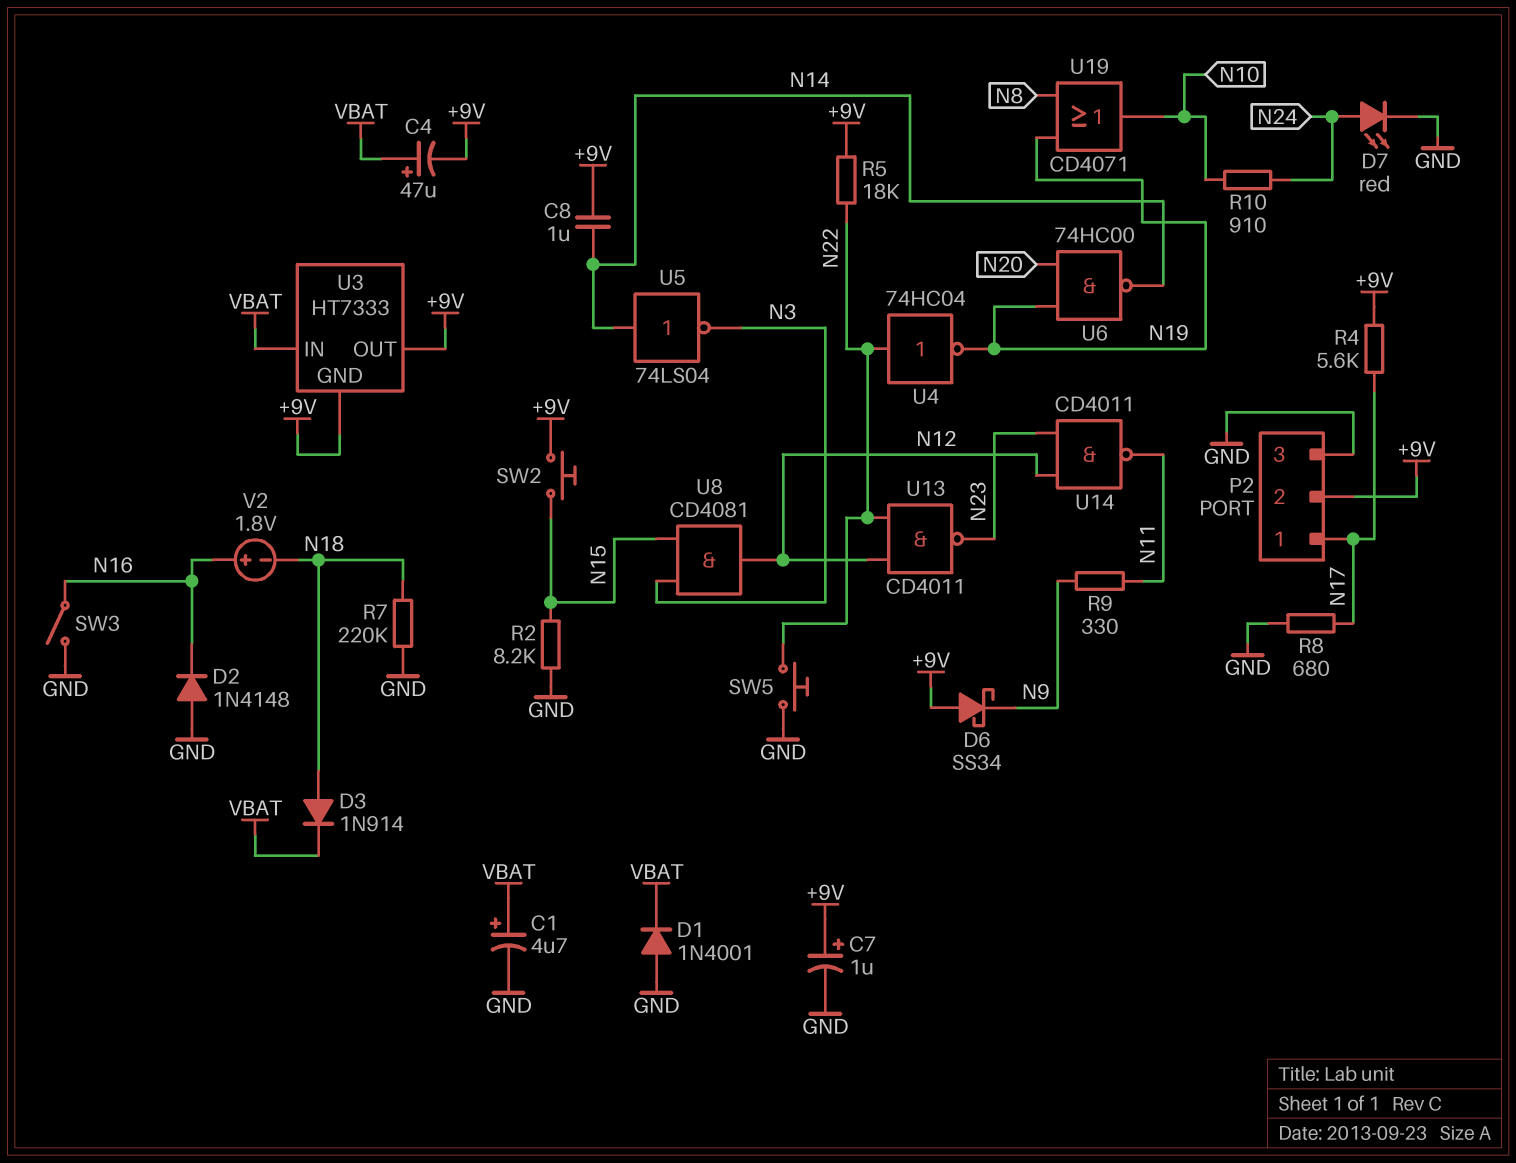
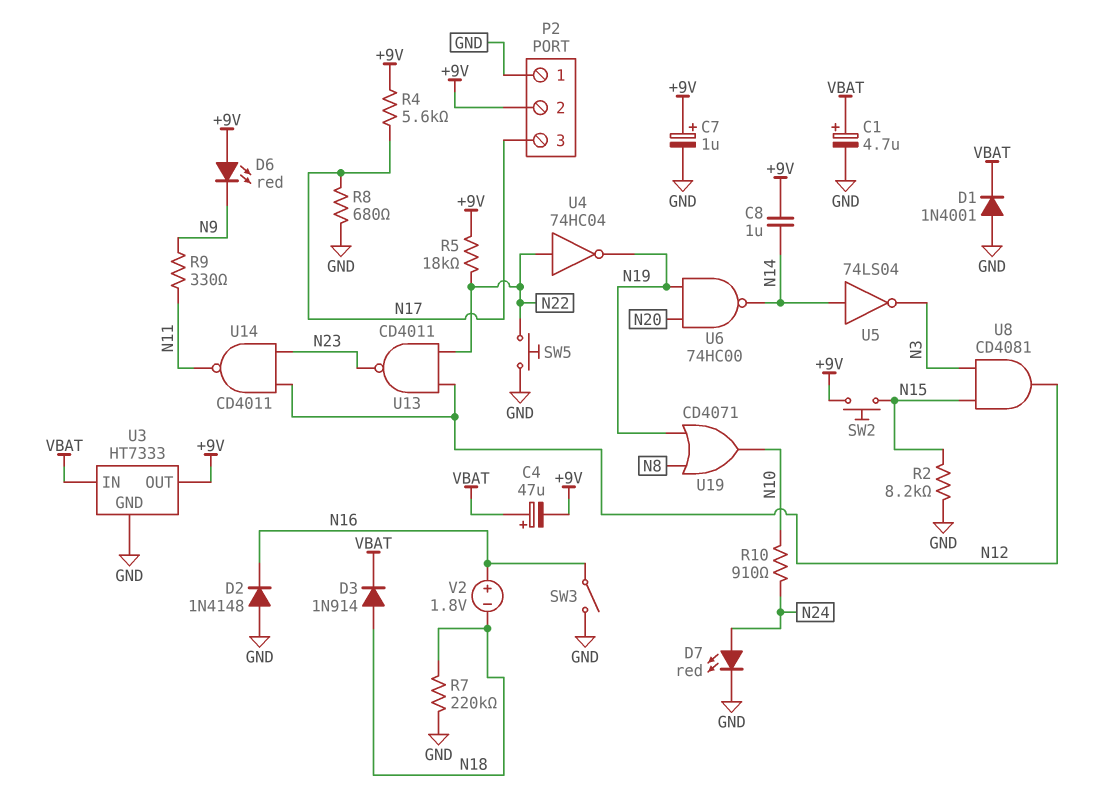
D6: schottky SS34 (A +9V, K N9) -> LED red (A +9V, K N9)
P2 pin 1: N17 -> GND
P2 pin 3: GND -> N17
U3 pin GND: +9V -> GND

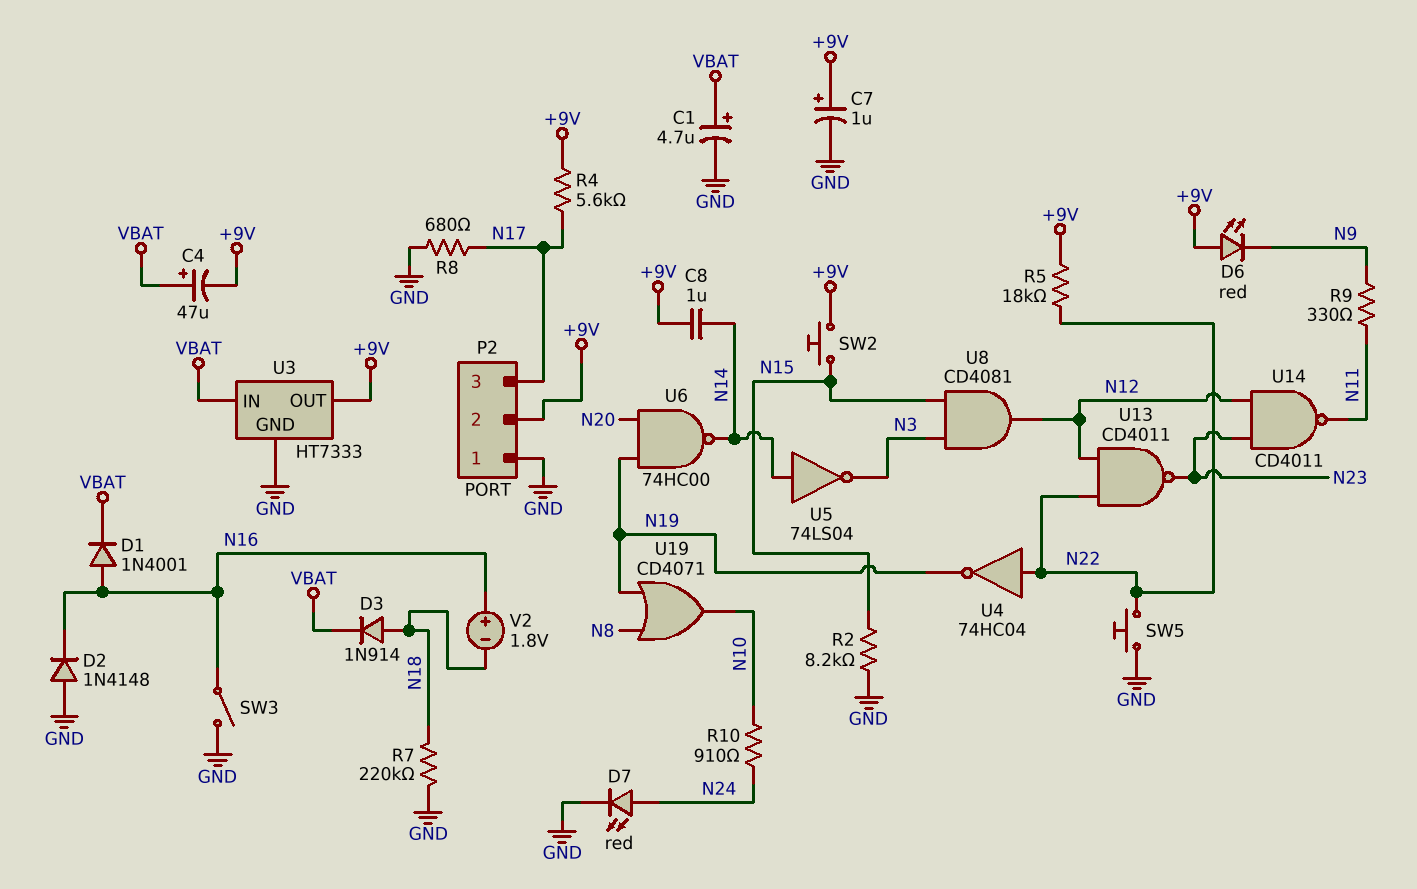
D1: diode 1N4001 (A GND, K VBAT) -> diode 1N4001 (A N16, K VBAT)

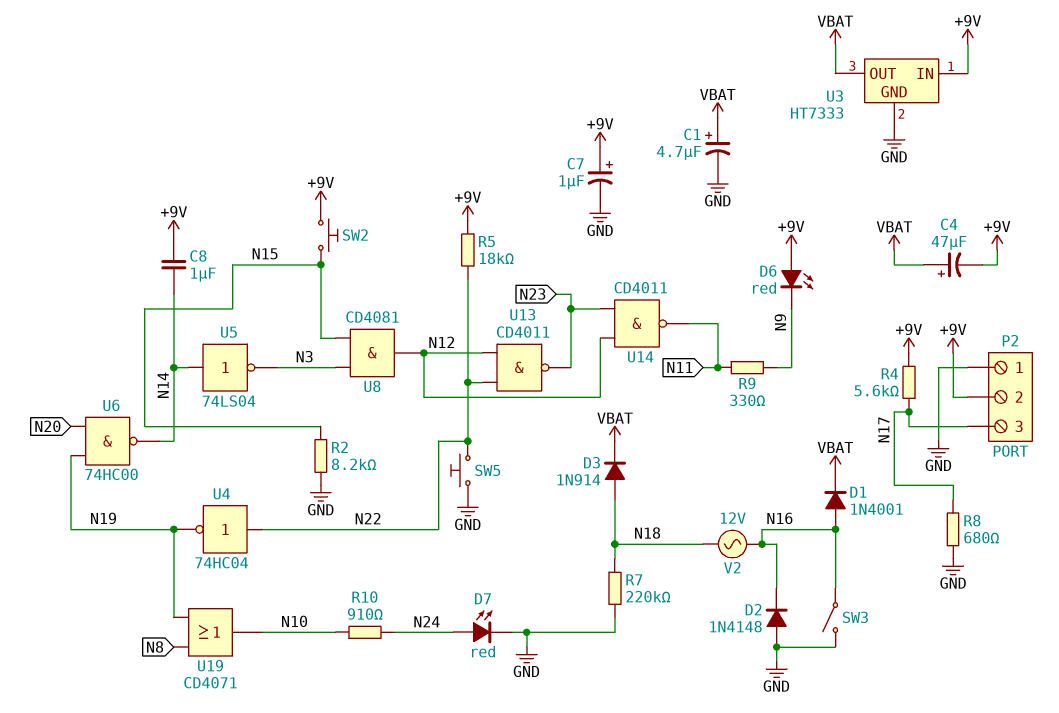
U3 pin IN: VBAT -> +9V
U3 pin OUT: +9V -> VBAT
V2: 1.8V (plus N16, minus N18) -> AC 12V (N16, N18)

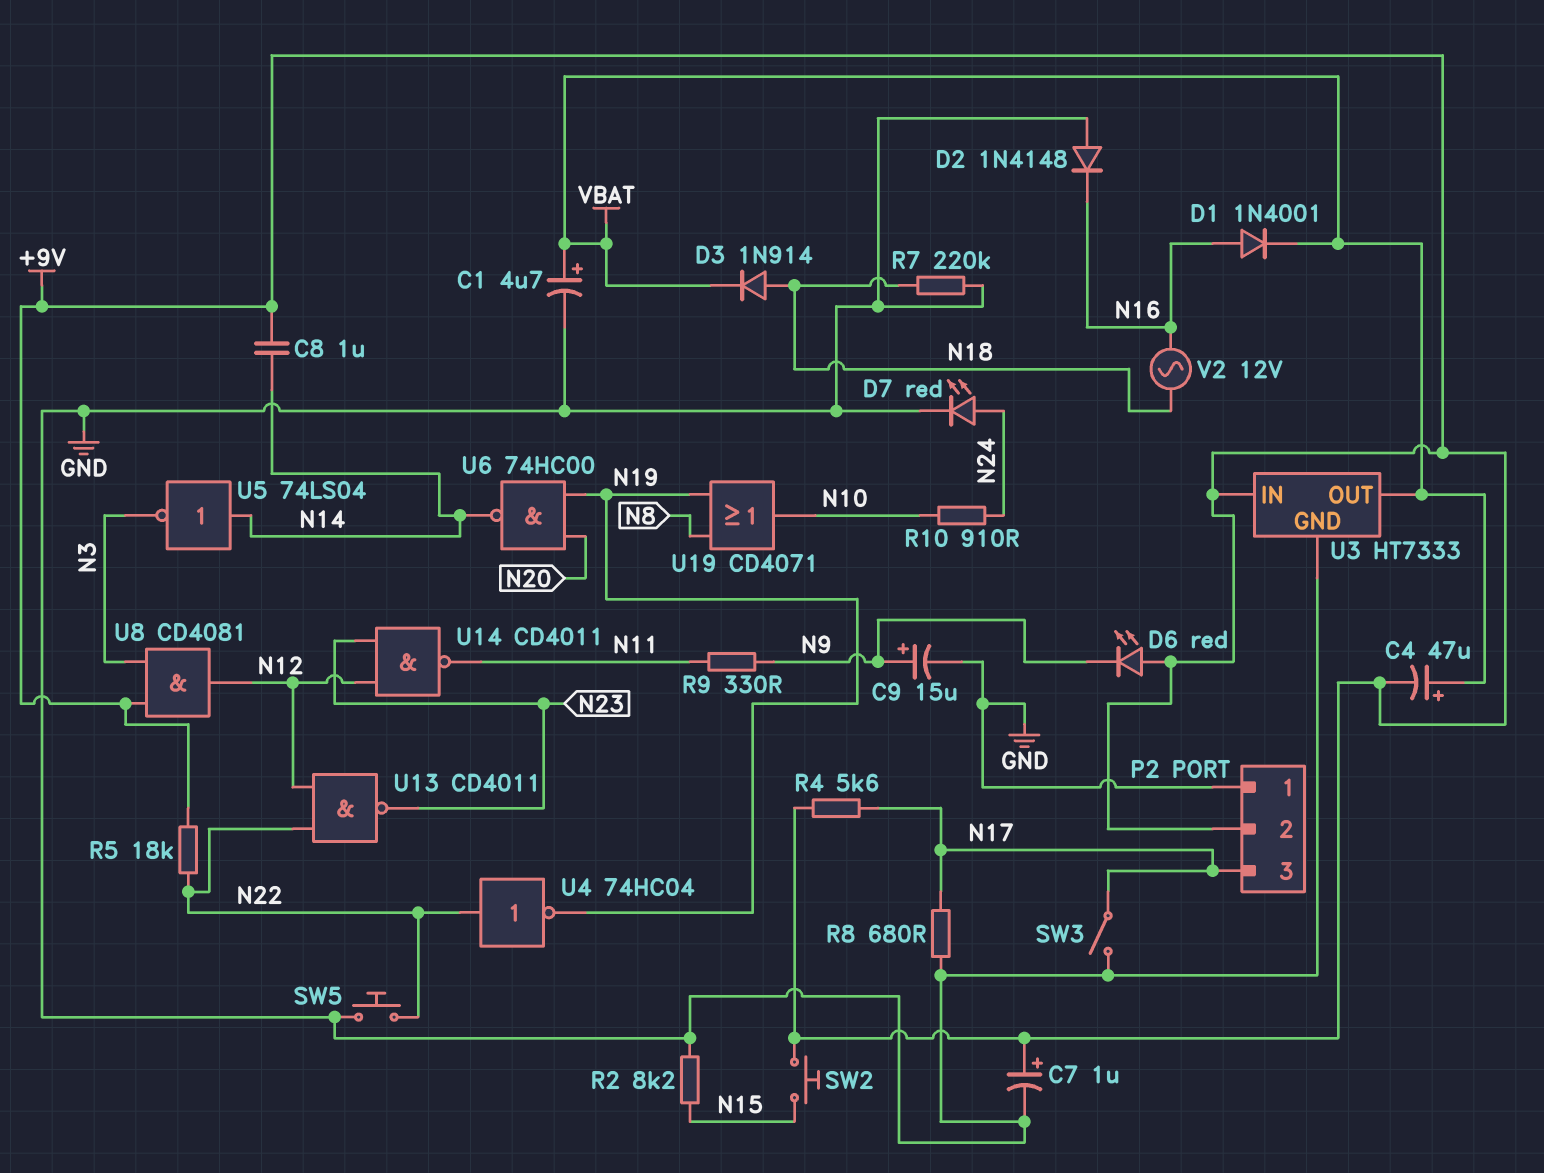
C9: none -> 15uF (plus N9, minus GND)
SW3: switch (GND, N16) -> switch (GND, N17)
U8: AND CD4081 (in N3, in N15, out N12) -> AND CD4081 (in +9V, in N3, out N12)

